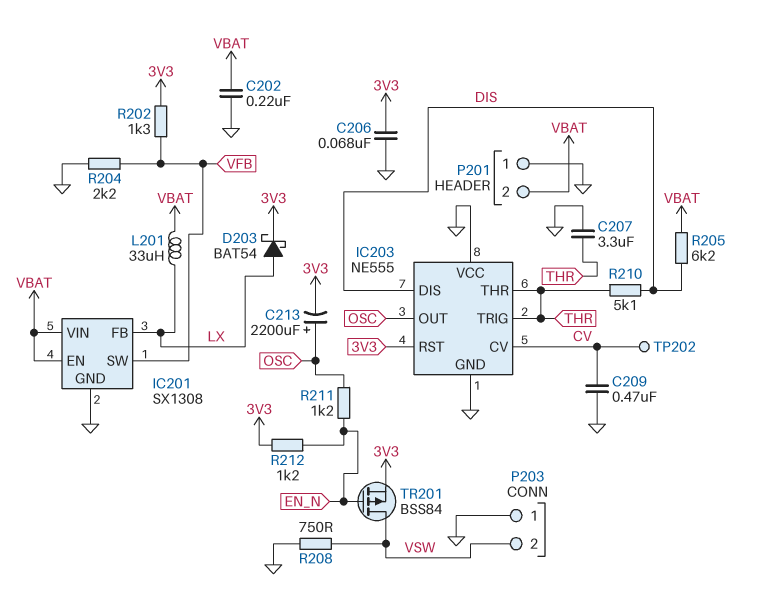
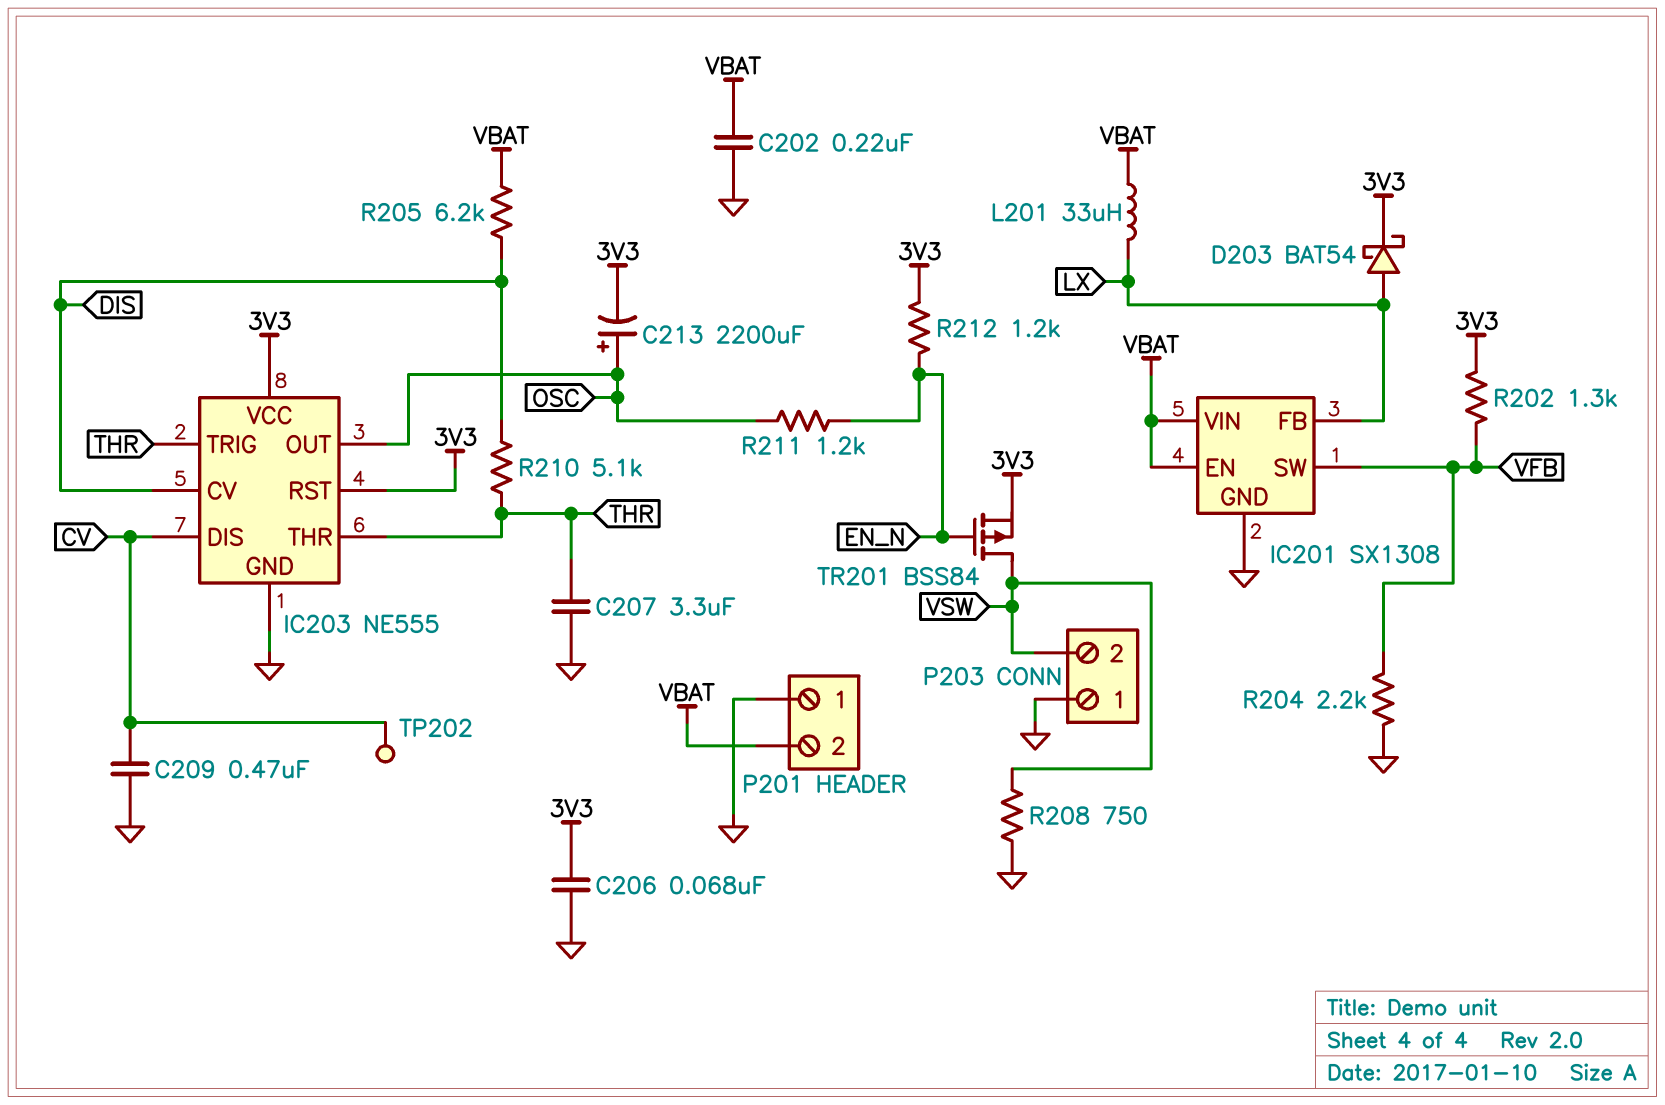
IC203 pin CV: CV -> DIS
IC203 pin DIS: DIS -> CV
IC203 pin VCC: GND -> 3V3

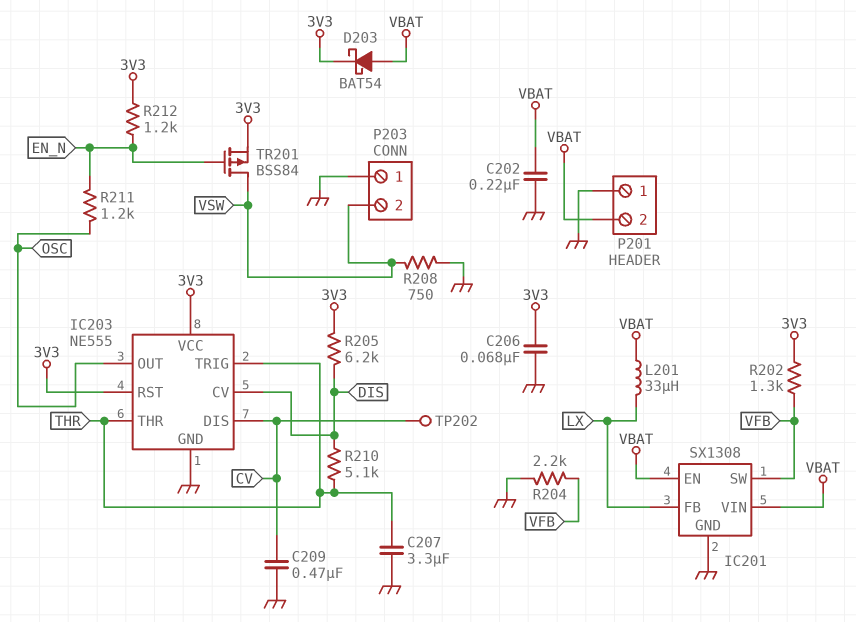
C213: 2200uF (plus OSC, minus 3V3) -> none
D203: schottky BAT54 (A LX, K 3V3) -> schottky BAT54 (A VBAT, K 3V3)
R205: 6.2k (DIS, VBAT) -> 6.2k (3V3, DIS)

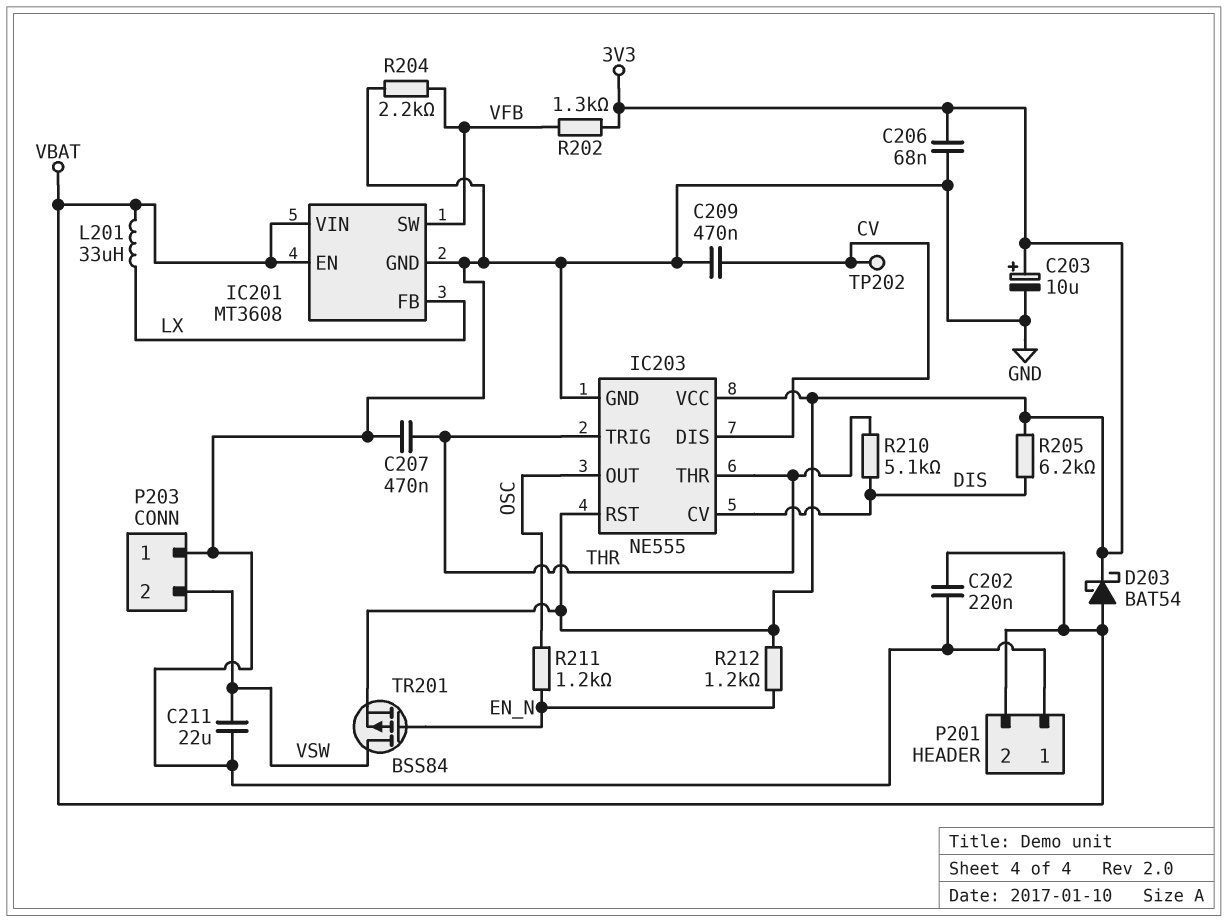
C203: none -> 10uF (plus 3V3, minus GND)
C207: 3.3uF (GND, THR) -> 470nF (GND, THR)
C211: none -> 22uF (GND, VSW)
IC201: SX1308 -> MT3608
R208: 750 (GND, VSW) -> none

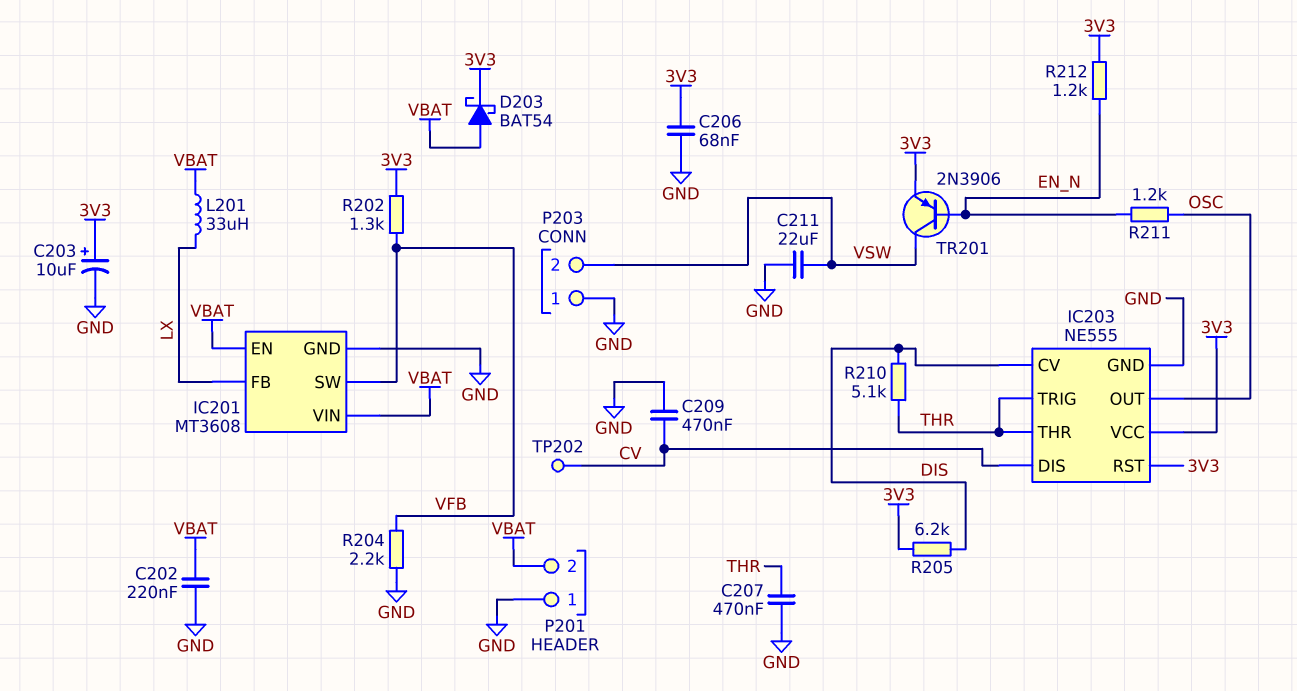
TR201: PMOS BSS84 (G EN_N, D VSW, S 3V3) -> PNP 2N3906 (B EN_N, C VSW, E 3V3)

